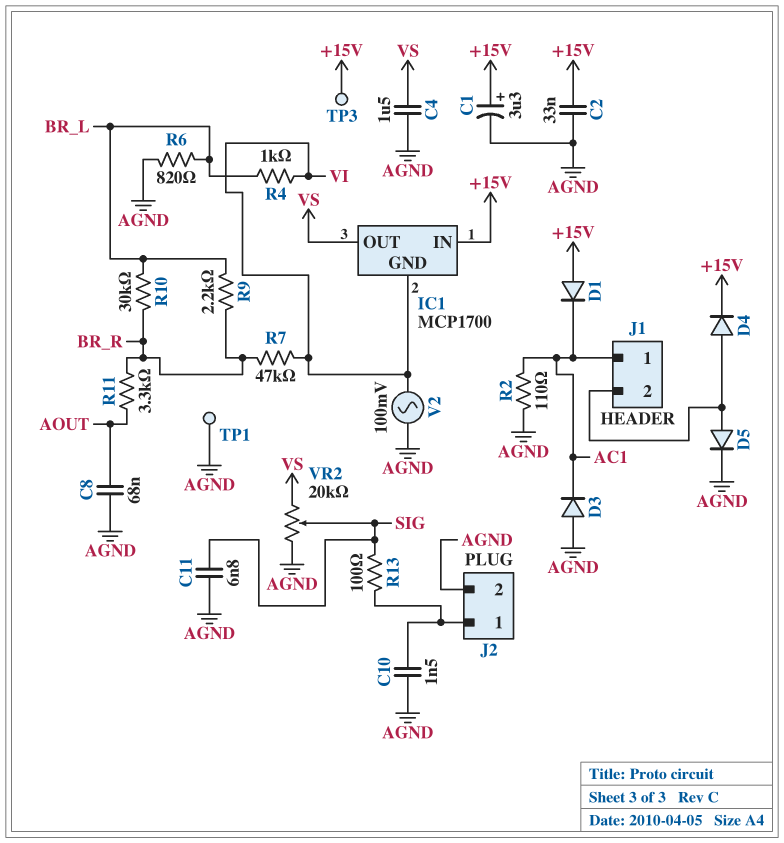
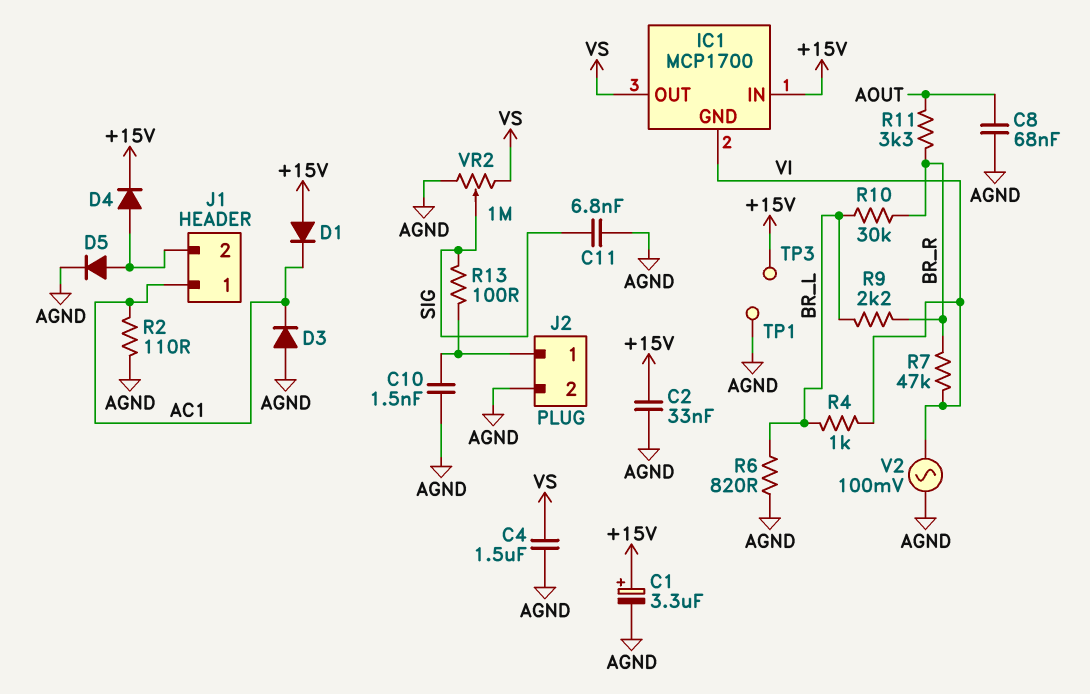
VR2: 20k (AGND, VS, wiper SIG) -> 1M (AGND, VS, wiper SIG)

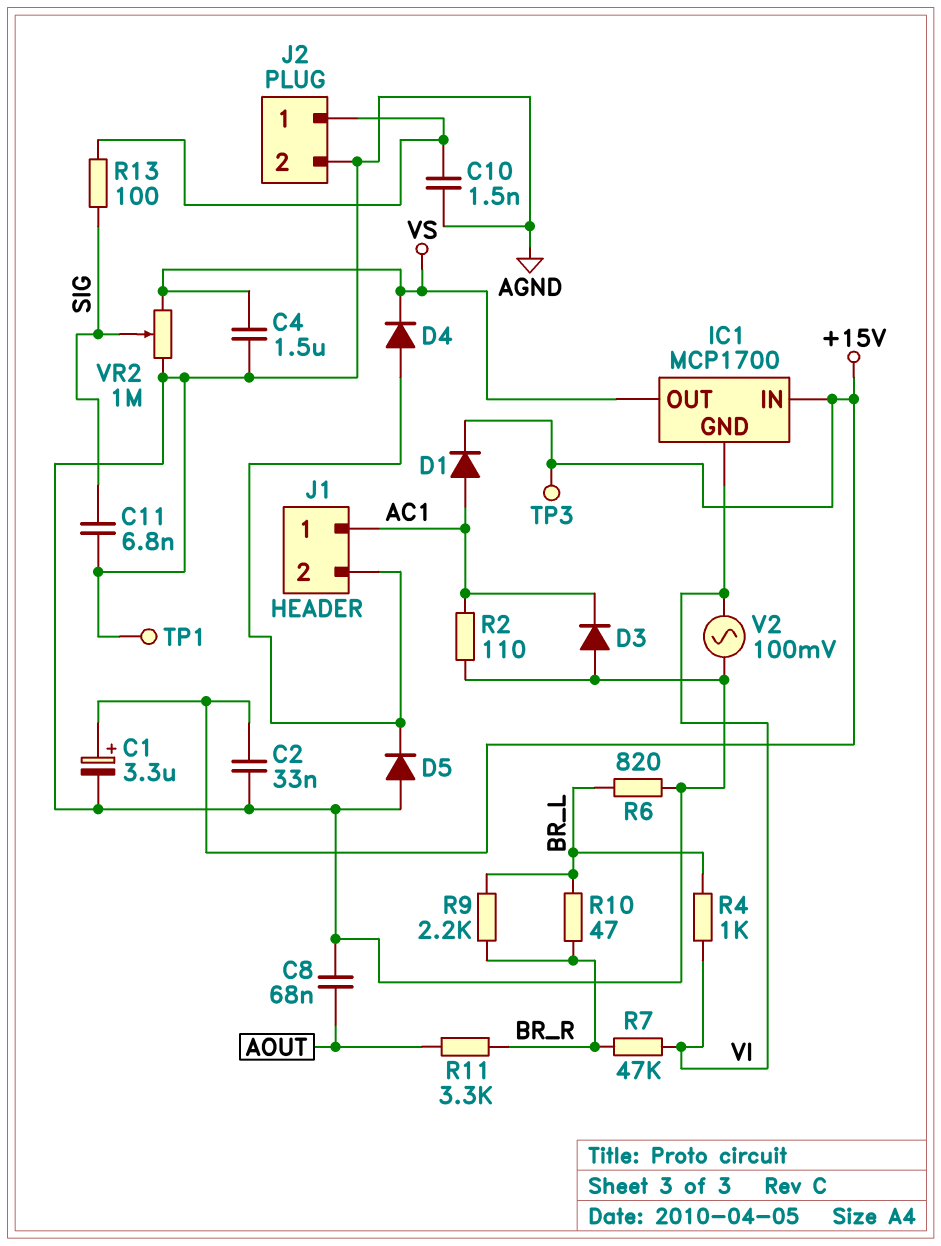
D1: diode (A +15V, K AC1) -> diode (A AC1, K +15V)
D4: diode (A J1/2, K +15V) -> diode (A J1/2, K VS)
D5: diode (A J1/2, K AGND) -> diode (A AGND, K J1/2)
R10: 30k (BR_L, BR_R) -> 47 (BR_L, BR_R)

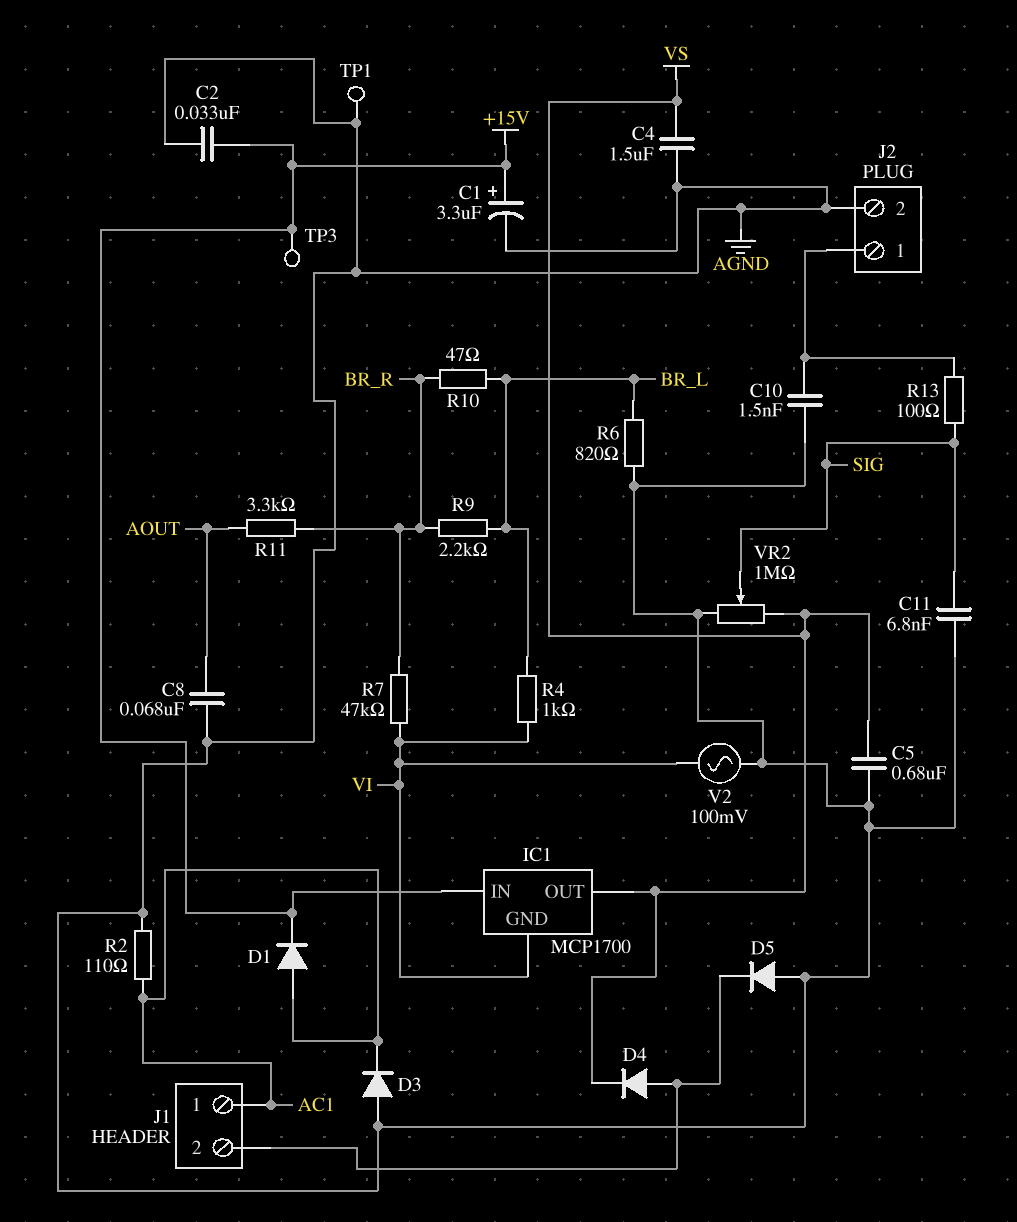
C5: none -> 680nF (AGND, VS)

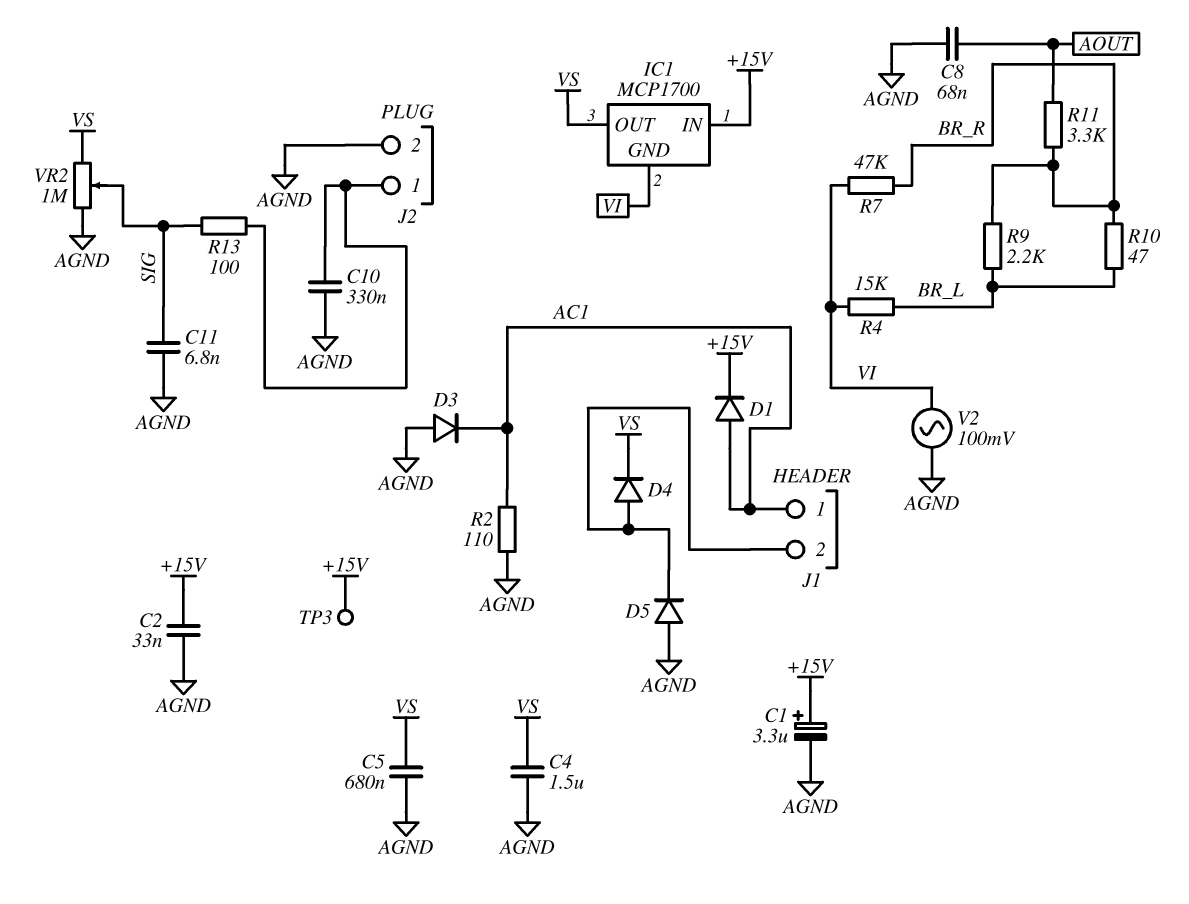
C10: 1.5nF (AGND, J2/1) -> 330nF (AGND, J2/1)
R4: 1k (BR_L, VI) -> 15k (BR_L, VI)
R6: 820 (AGND, BR_L) -> none
TP1: test point (AGND) -> none

